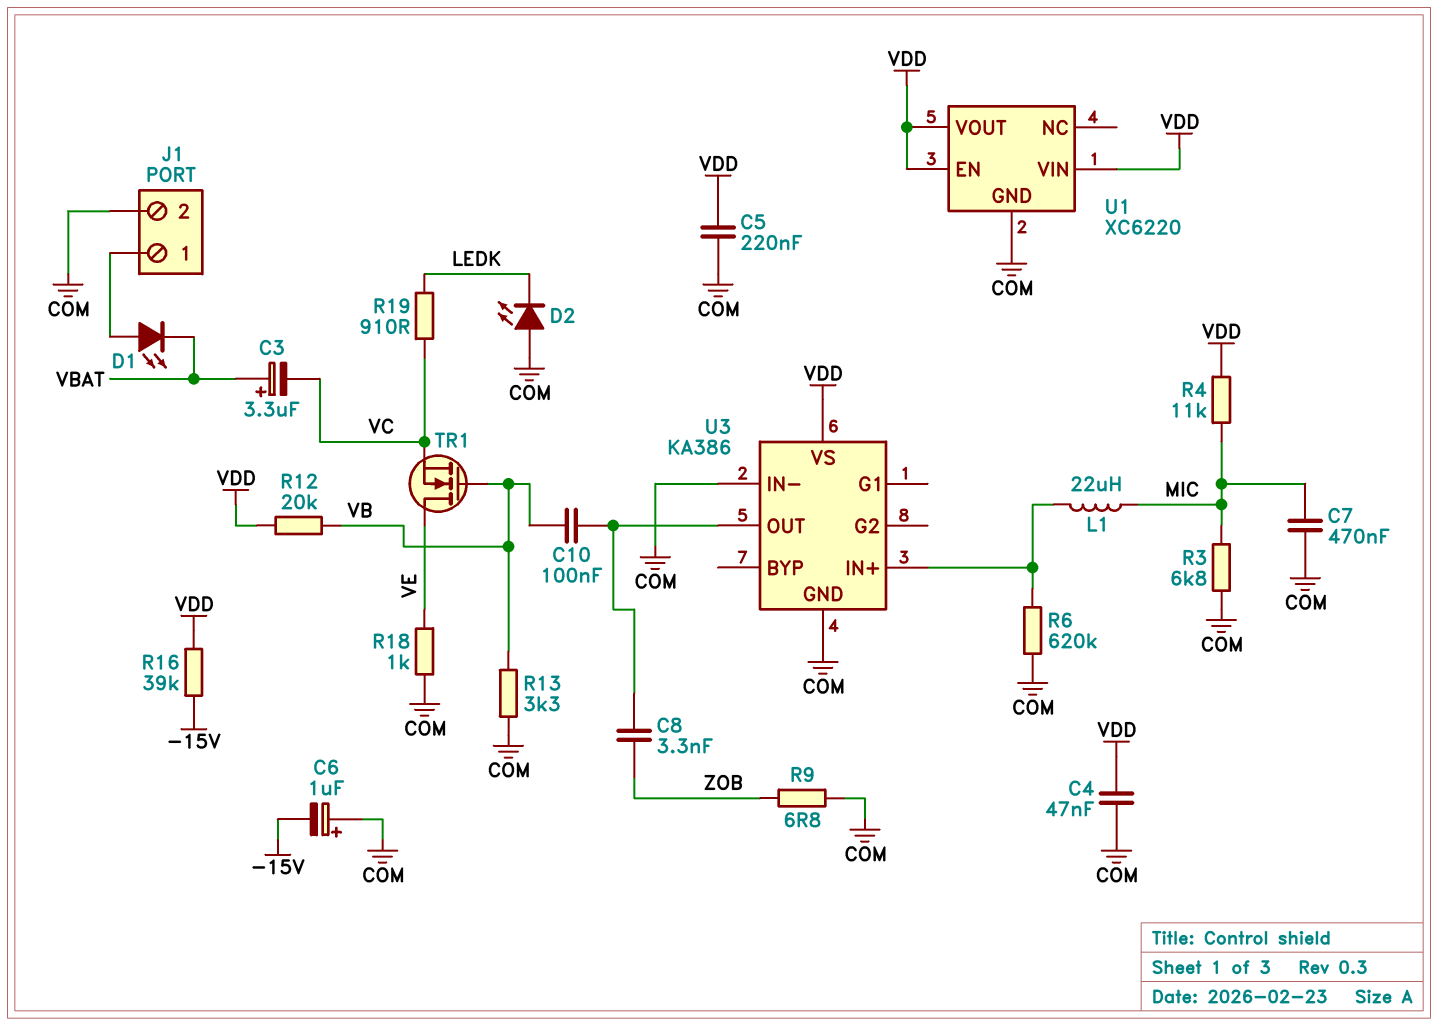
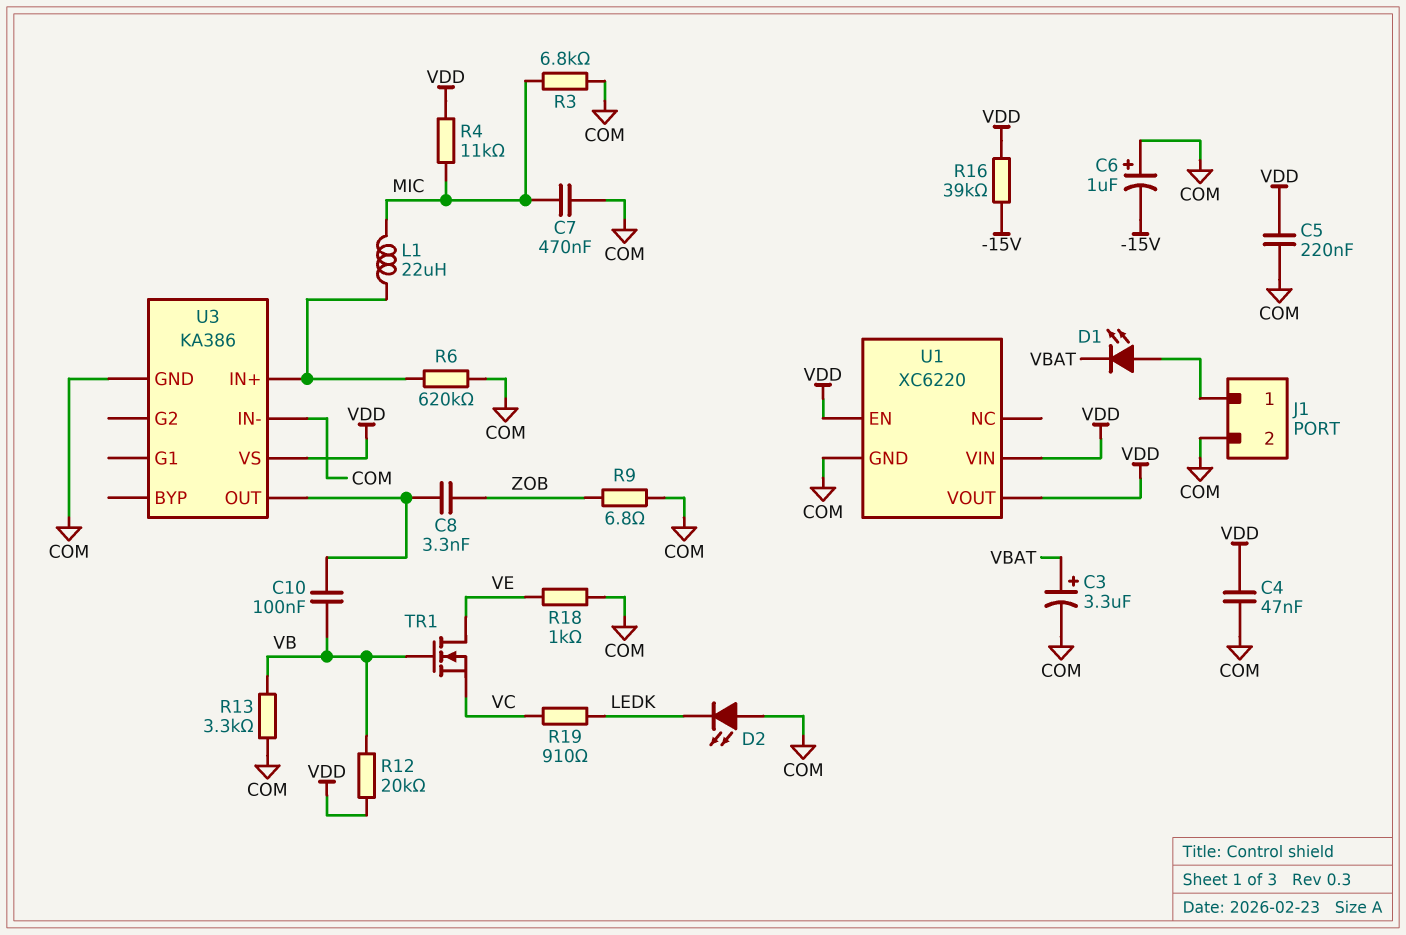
C3: 3.3uF (plus VBAT, minus VC) -> 3.3uF (plus VBAT, minus COM)

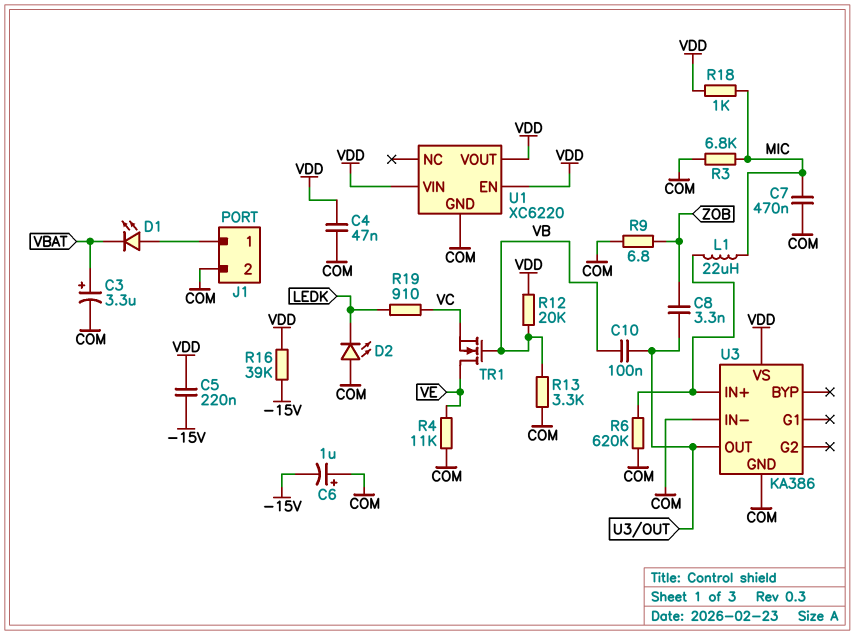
C5: 220nF (COM, VDD) -> 220nF (-15V, VDD)
R4: 11k (MIC, VDD) -> 11k (COM, VE)
R18: 1k (COM, VE) -> 1k (MIC, VDD)

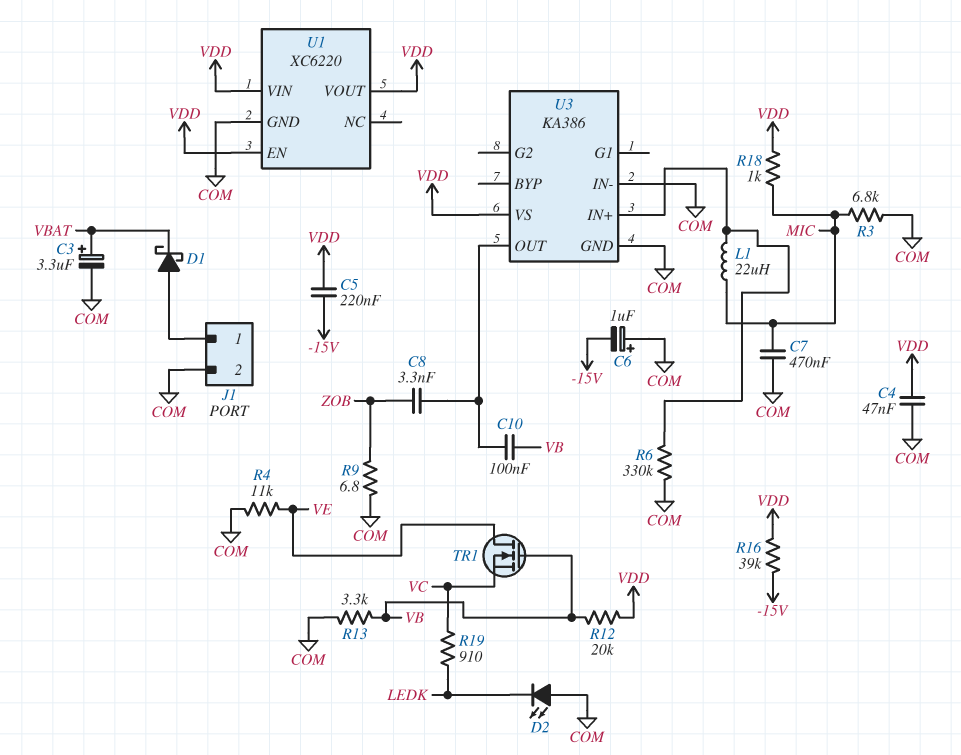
D1: LED (A J1/1, K VBAT) -> schottky (A J1/1, K VBAT)
R6: 620k (COM, U3/IN+) -> 330k (COM, U3/IN+)

